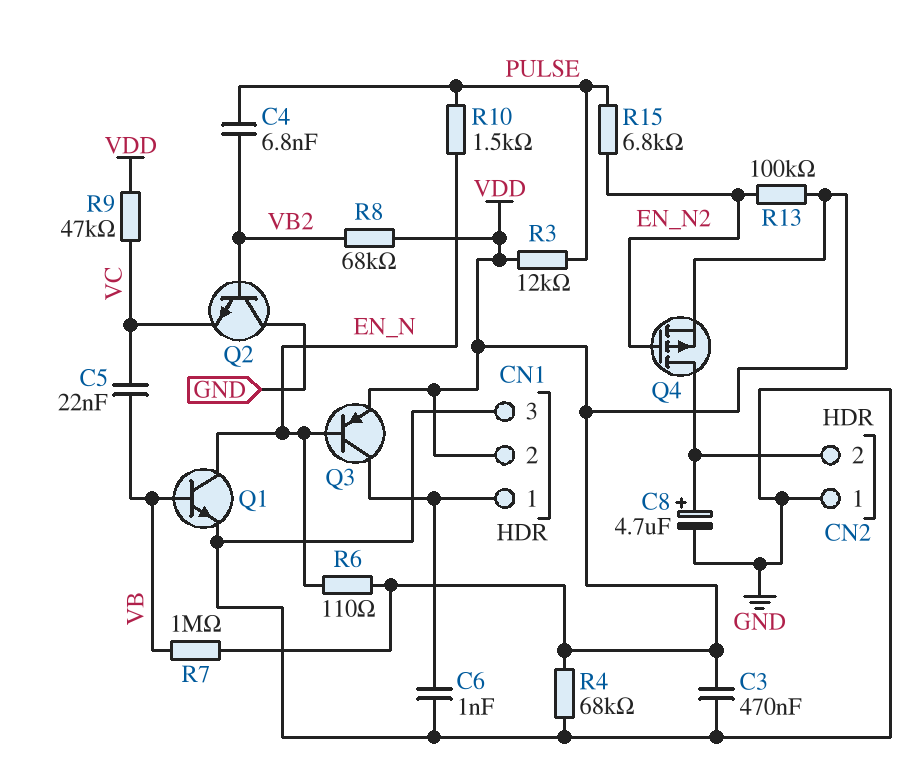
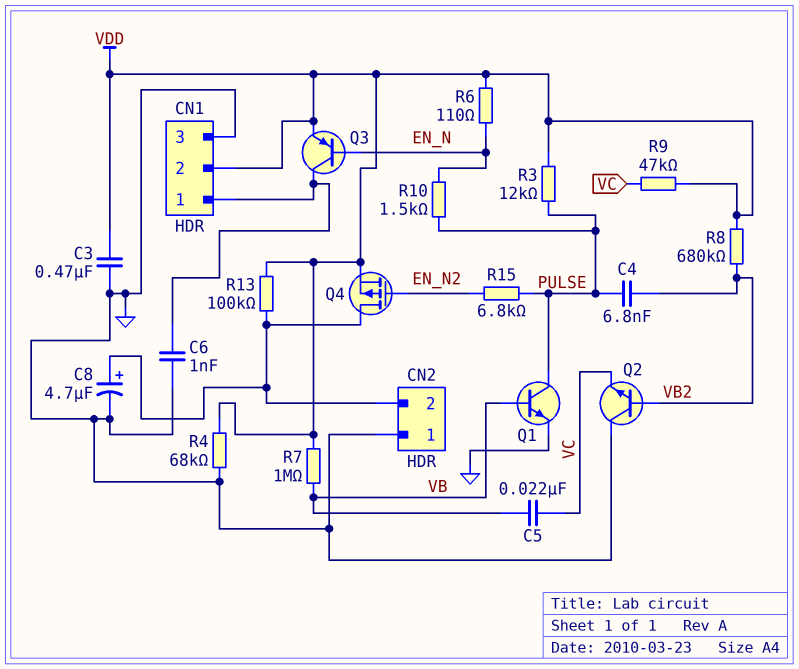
Q1: NPN (B VB, C EN_N, E GND) -> NPN (B VB, C PULSE, E GND)
R8: 68k (VB2, VDD) -> 680k (VB2, VDD)
R13: 100k (EN_N2, VDD) -> 100k (CN2/2, VDD)

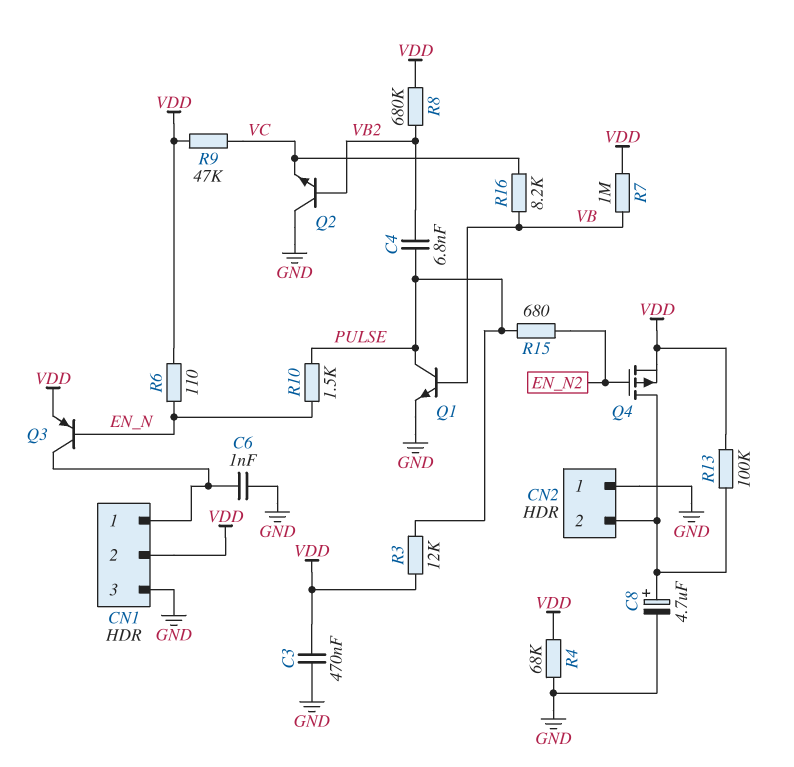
C5: 22nF (VB, VC) -> none
R15: 6.8k (EN_N2, PULSE) -> 680 (EN_N2, PULSE)
R16: none -> 8.2k (VB, VC)

